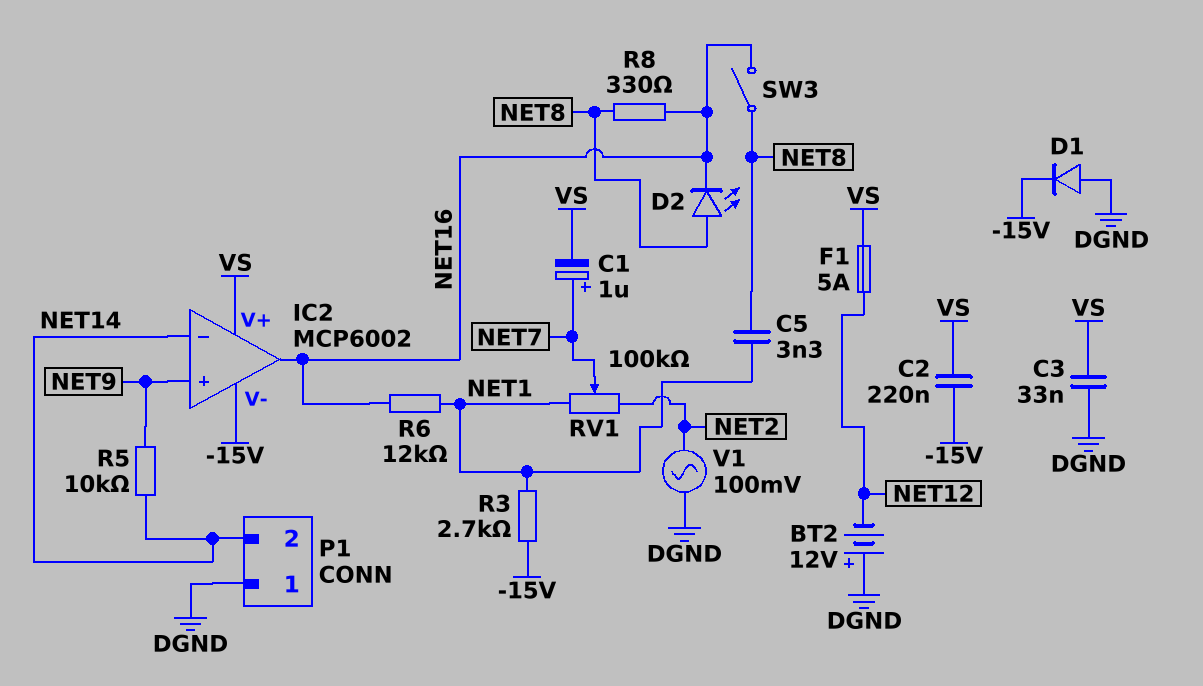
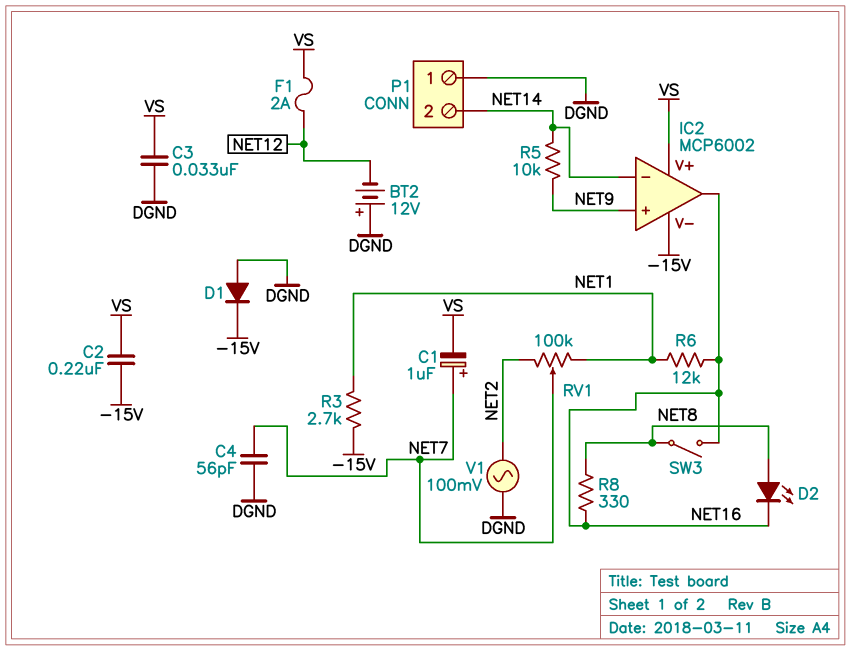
C4: none -> 56pF (DGND, NET7)
C5: 3.3nF (NET1, NET8) -> none
F1: 5A (NET12, VS) -> 2A (NET12, VS)

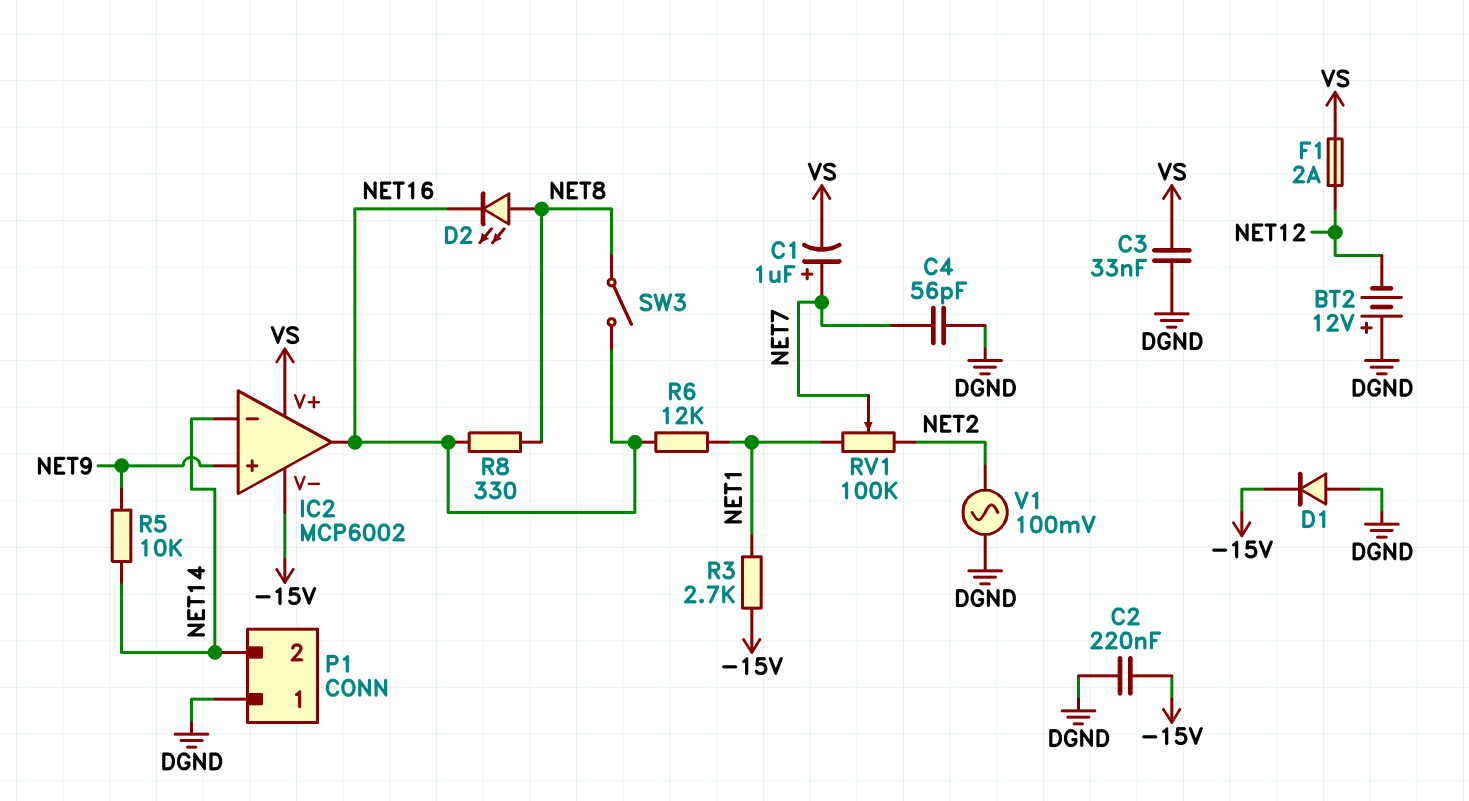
C2: 220nF (-15V, VS) -> 220nF (-15V, DGND)

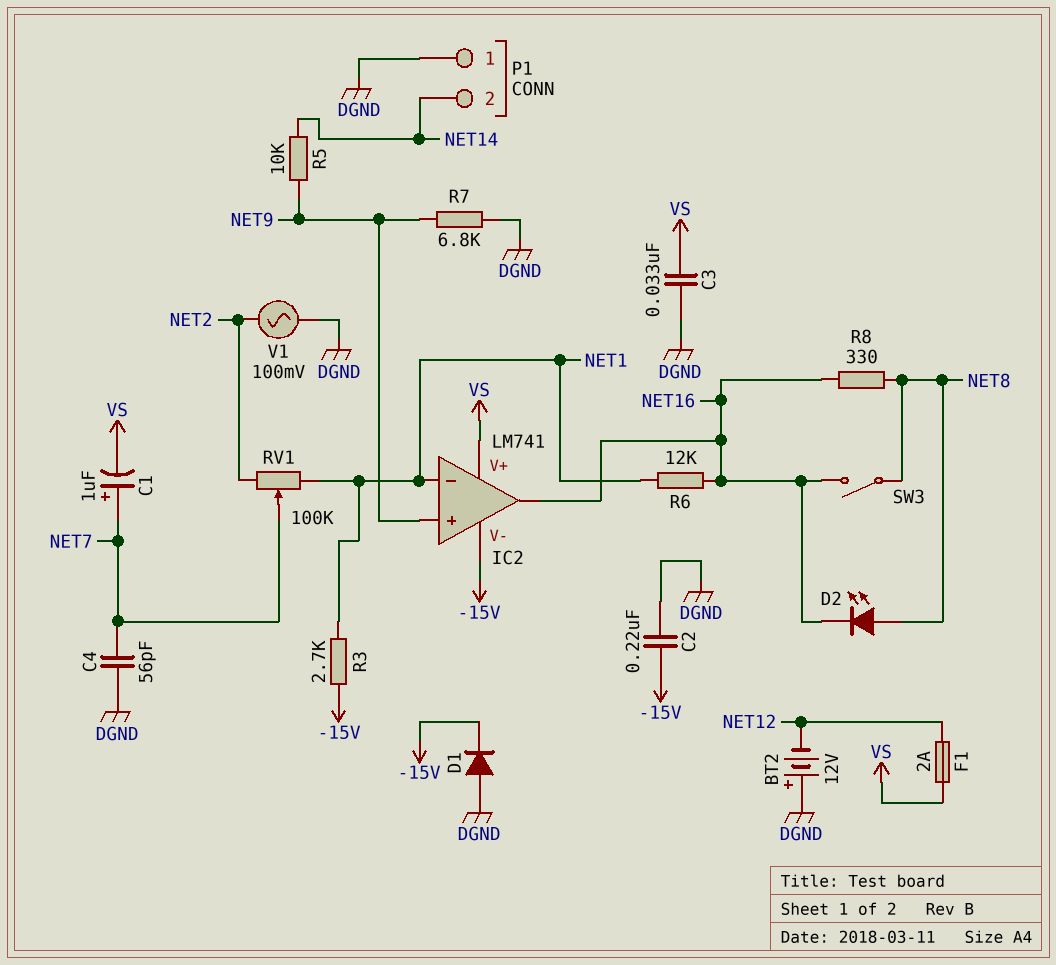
IC2: MCP6002 -> LM741
IC2 pin in-: NET14 -> NET1
R7: none -> 6.8k (DGND, NET9)

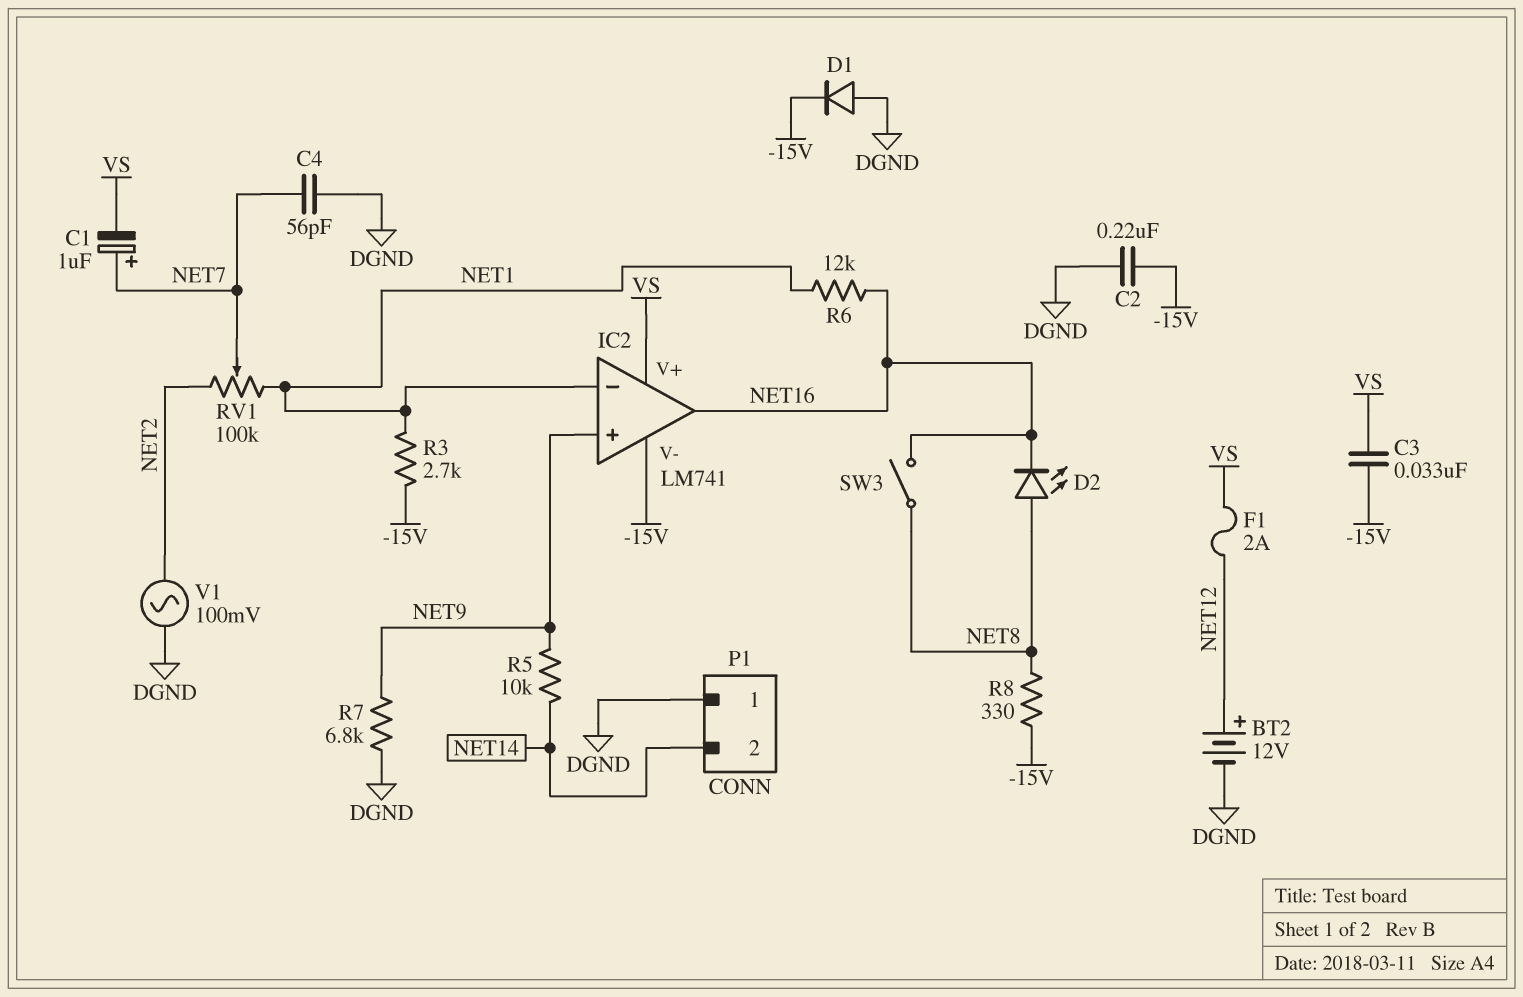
BT2: 12V (plus DGND, minus NET12) -> 12V (plus NET12, minus DGND)
C3: 33nF (DGND, VS) -> 33nF (-15V, VS)
R8: 330 (NET8, NET16) -> 330 (-15V, NET8)

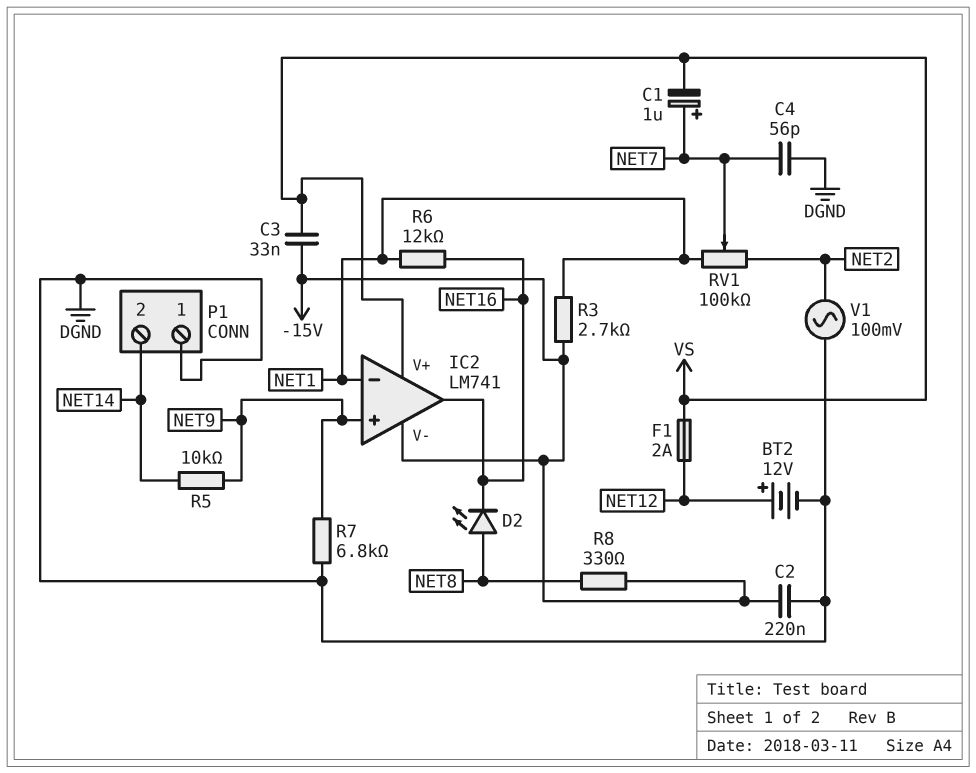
D1: diode (A DGND, K -15V) -> none
SW3: switch (NET8, NET16) -> none

